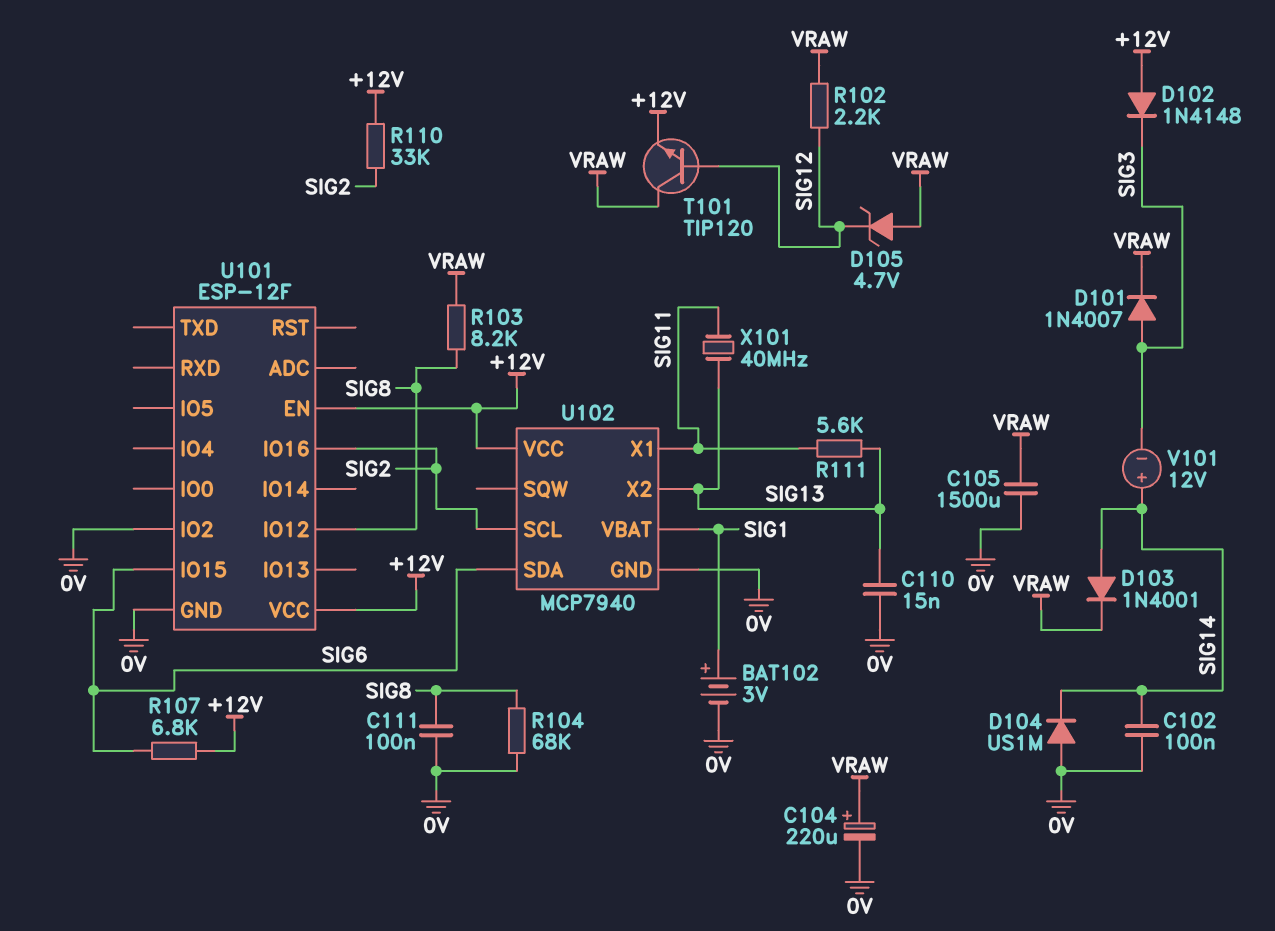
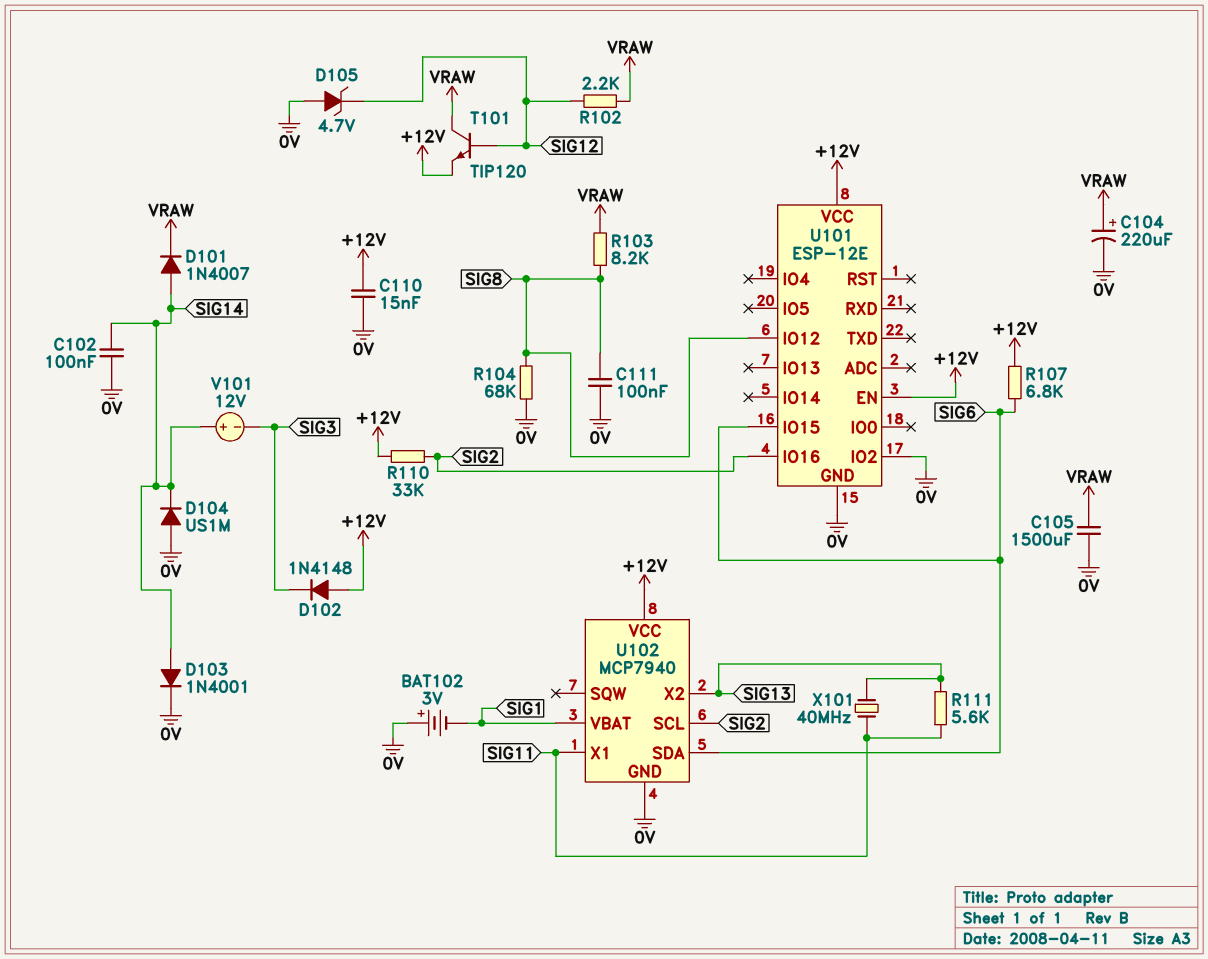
BAT102: 3V (plus SIG1, minus 0V) -> 3V (plus 0V, minus SIG1)
C110: 15nF (0V, SIG13) -> 15nF (+12V, 0V)
D101: diode 1N4007 (A SIG3, K VRAW) -> diode 1N4007 (A SIG14, K VRAW)
D103: diode 1N4001 (A SIG14, K VRAW) -> diode 1N4001 (A SIG14, K 0V)
D105: zener 4.7V (A VRAW, K SIG12) -> zener 4.7V (A 0V, K SIG12)
U101: ESP-12F -> ESP-12E

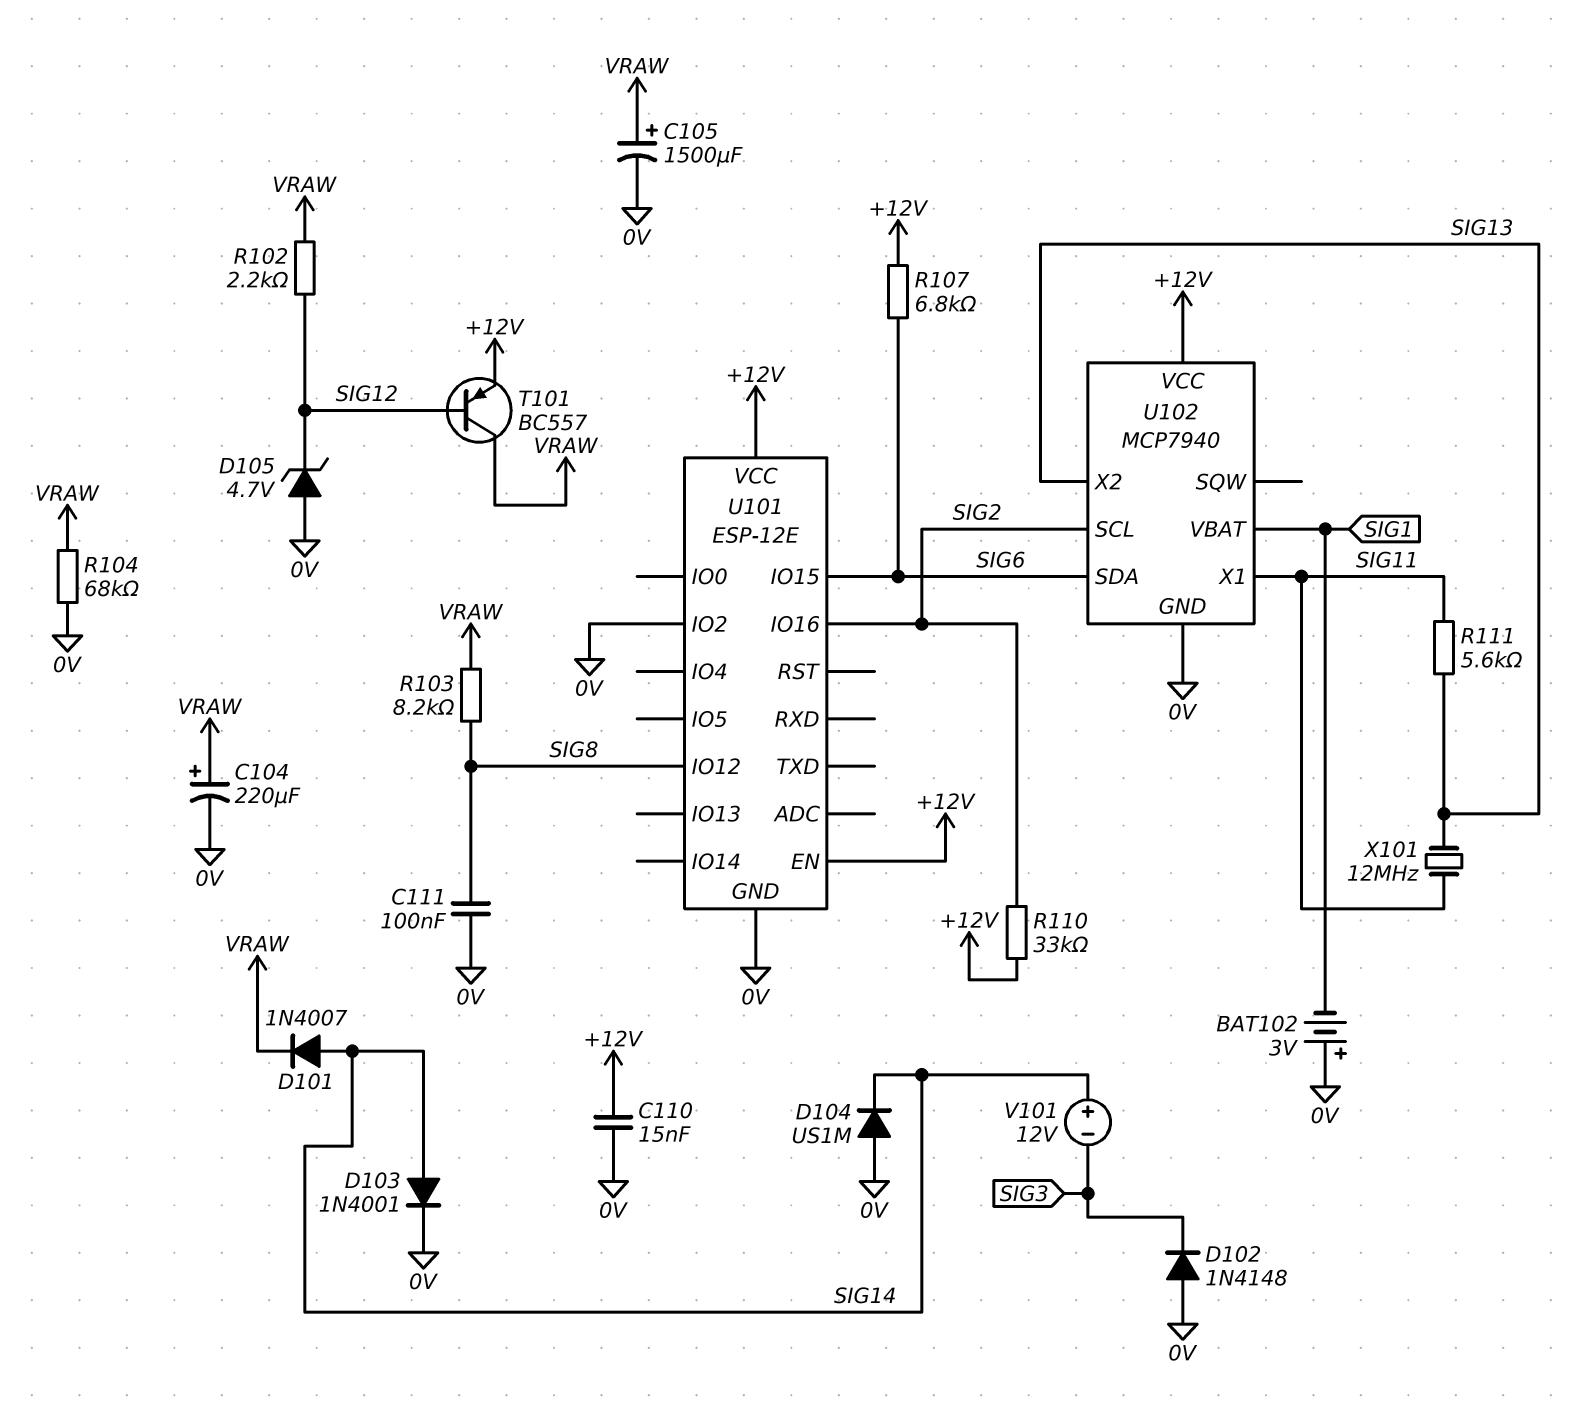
C102: 100nF (0V, SIG14) -> none
C105: 1500uF (0V, VRAW) -> 1500uF (plus VRAW, minus 0V)
D102: diode 1N4148 (A +12V, K SIG3) -> diode 1N4148 (A 0V, K SIG3)
R104: 68k (0V, SIG8) -> 68k (0V, VRAW)
T101: NPN TIP120 (B SIG12, C VRAW, E +12V) -> PNP BC557 (B SIG12, C VRAW, E +12V)
X101: 40MHz (SIG11, SIG13) -> 12MHz (SIG11, SIG13)

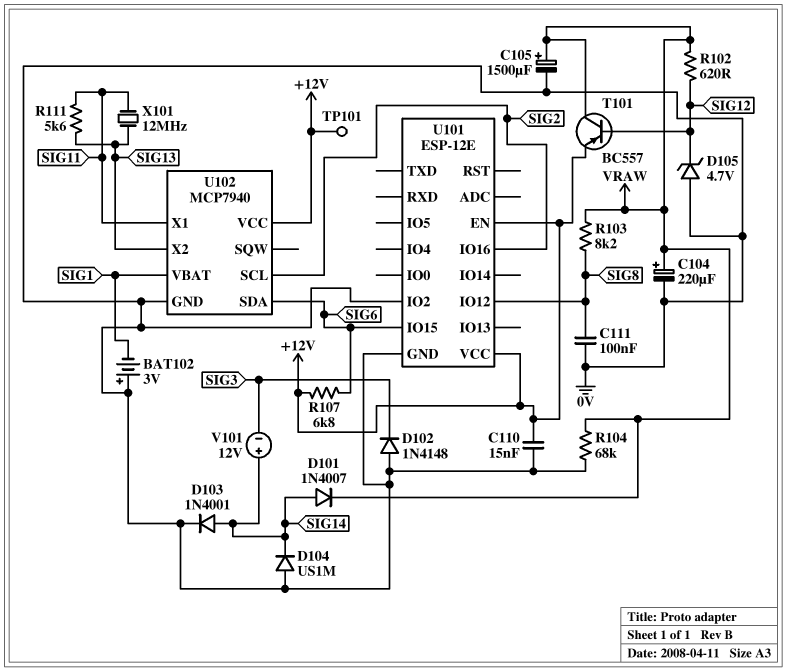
R102: 2.2k (SIG12, VRAW) -> 620 (SIG12, VRAW)
R110: 33k (+12V, SIG2) -> none
TP101: none -> test point (+12V)

